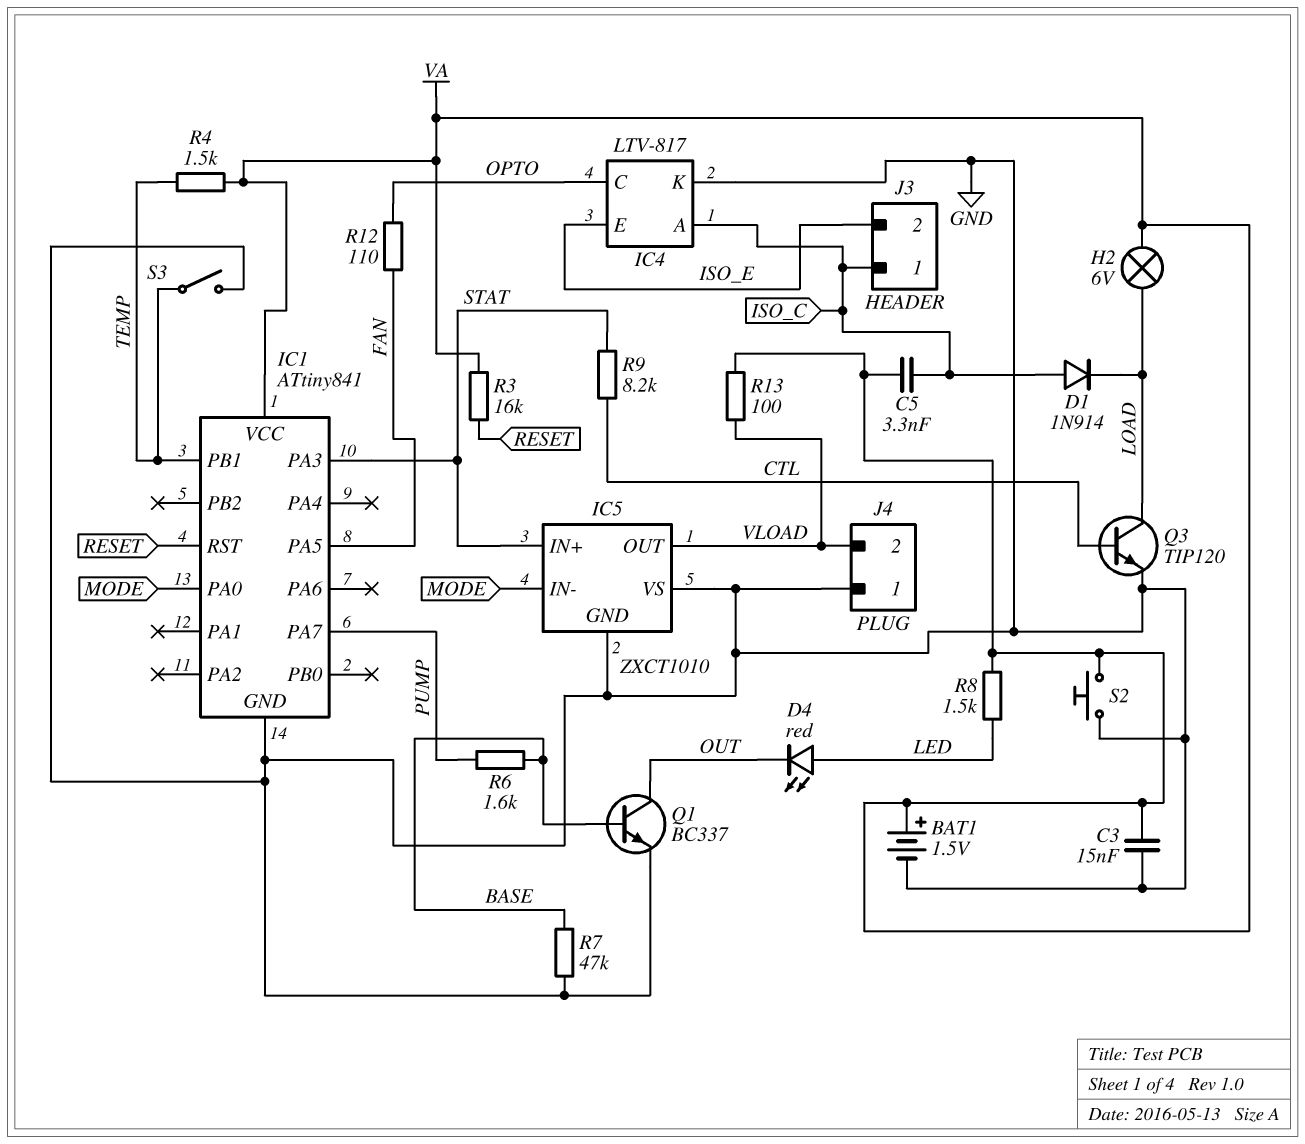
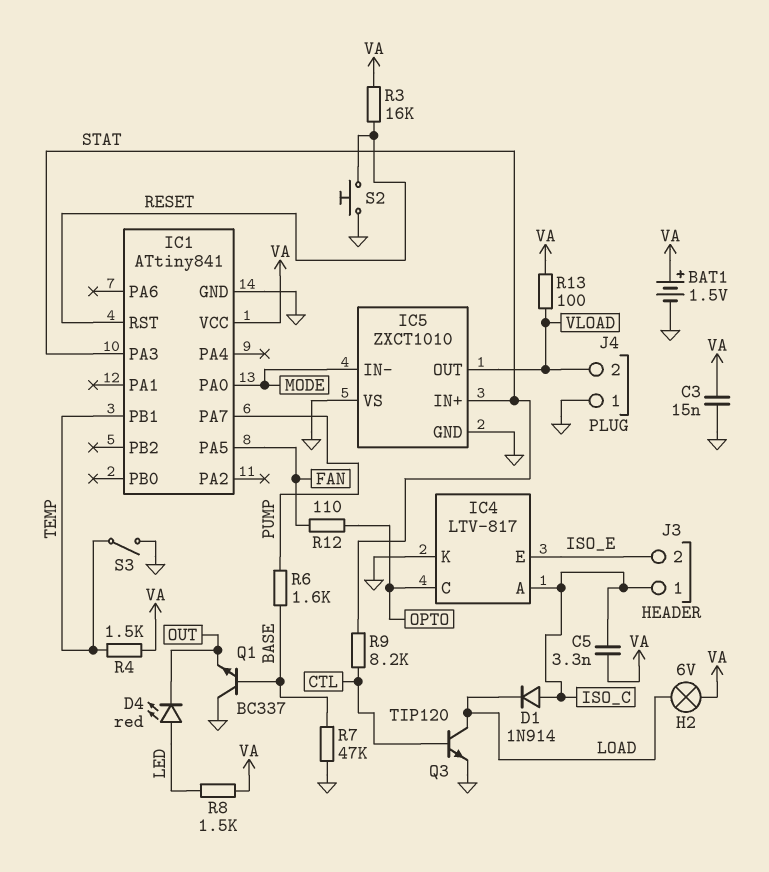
Q1: NPN BC337 (B BASE, C OUT, E GND) -> NPN BC337 (B BASE, C GND, E OUT)
S2: button (GND, VA) -> button (GND, RESET)

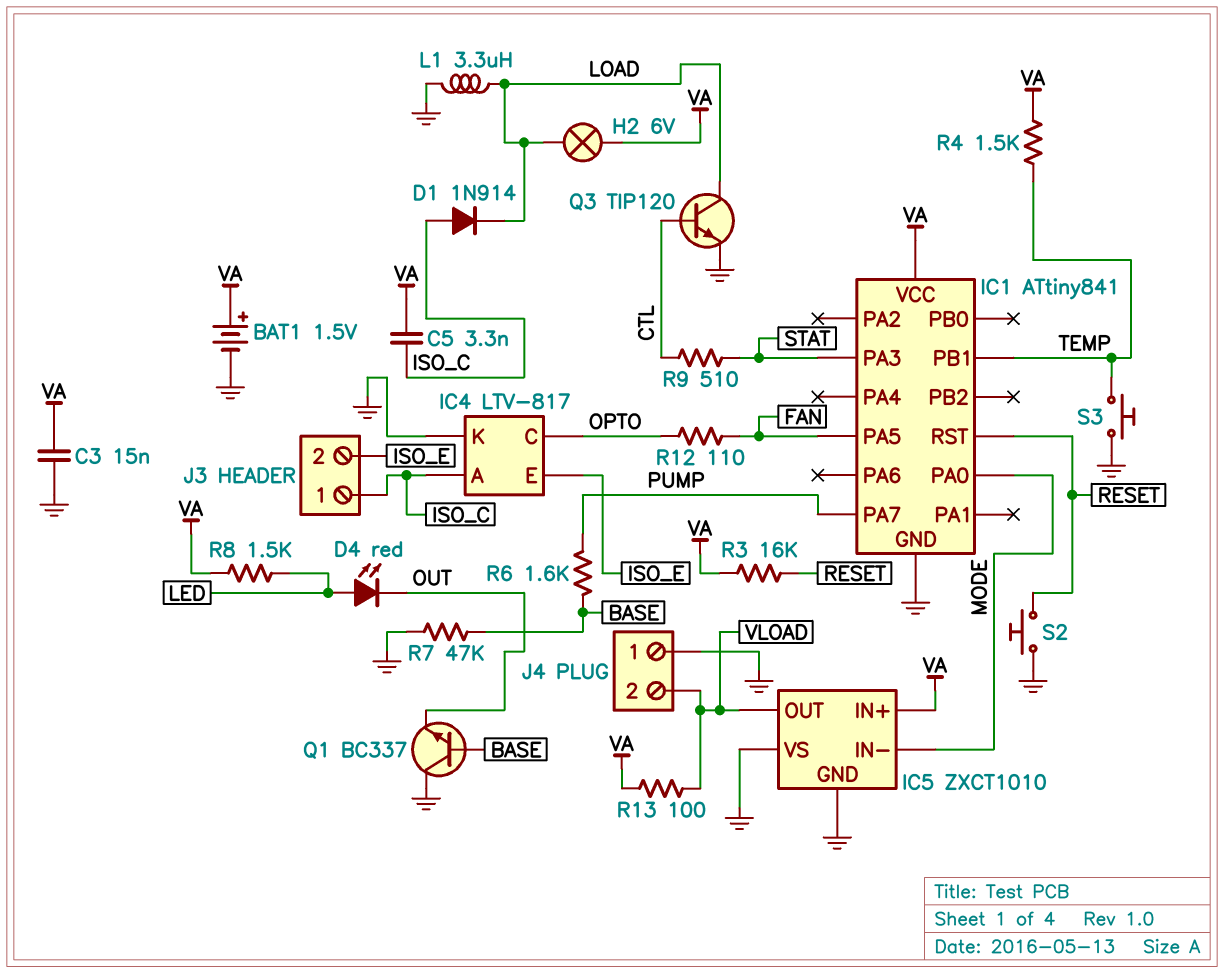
IC5 pin IN+: STAT -> VA
L1: none -> 3.3uH (GND, LOAD)
R9: 8.2k (CTL, STAT) -> 510 (CTL, STAT)
S3: switch (GND, TEMP) -> button (GND, TEMP)

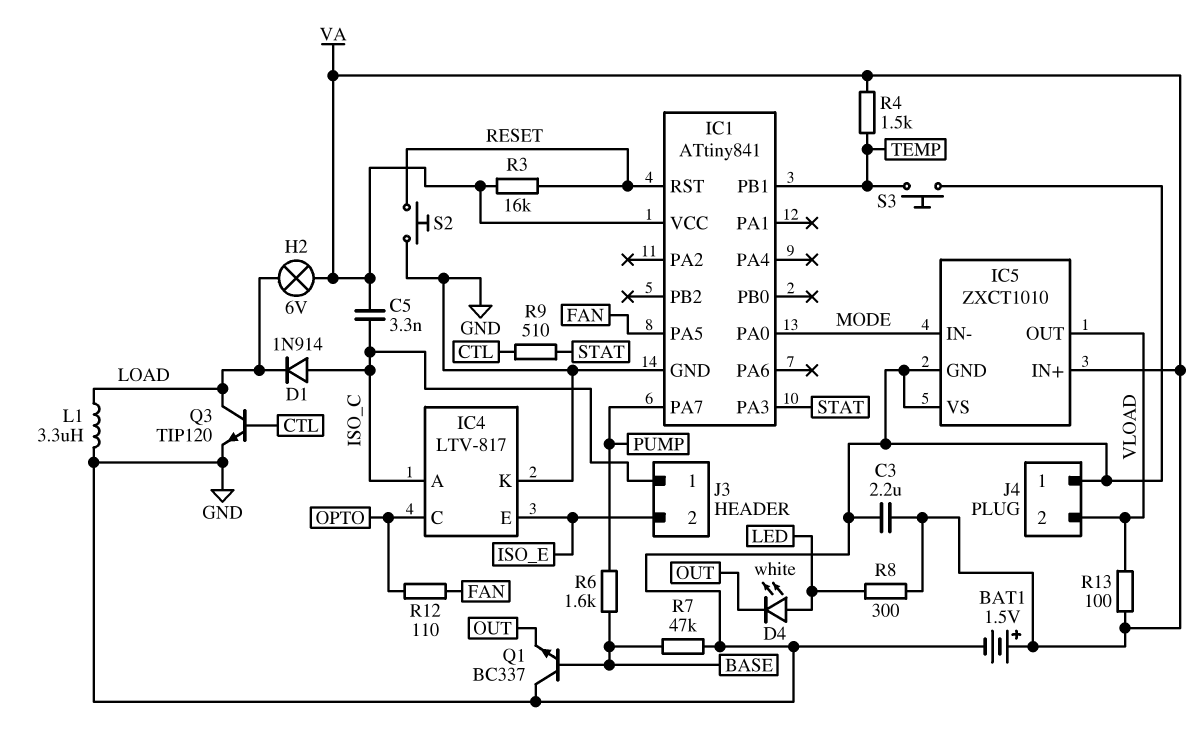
C3: 15nF (GND, VA) -> 2.2uF (GND, VA)
D4: LED red (A LED, K OUT) -> LED white (A LED, K OUT)
R8: 1.5k (LED, VA) -> 300 (LED, VA)

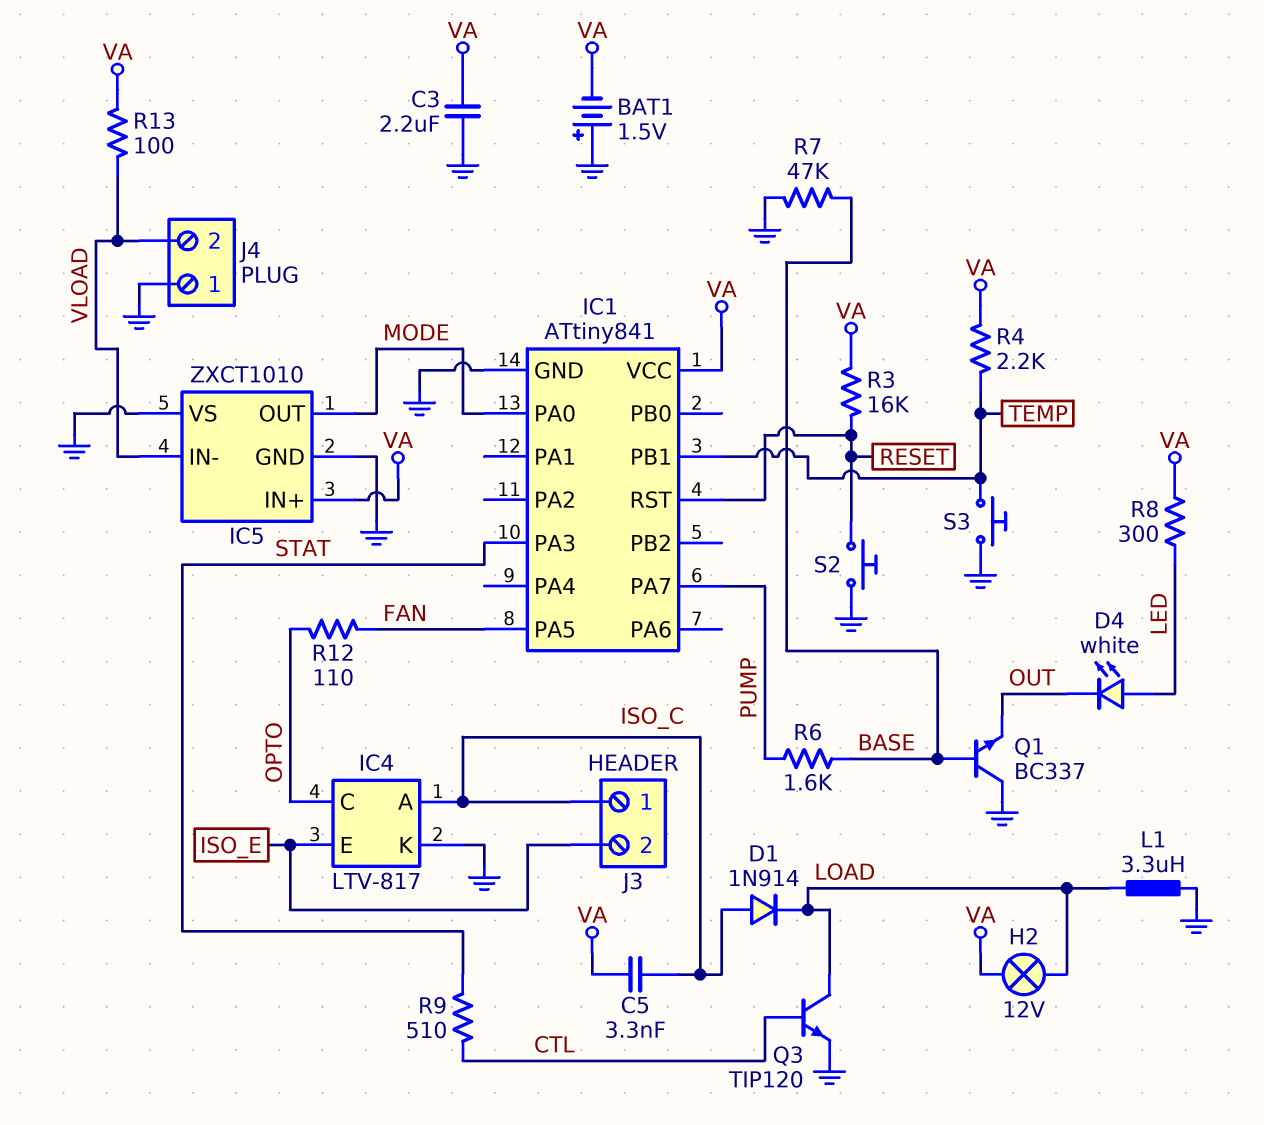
BAT1: 1.5V (plus VA, minus GND) -> 1.5V (plus GND, minus VA)
H2: lamp 6V (LOAD, VA) -> lamp 12V (LOAD, VA)
IC5 pin IN-: MODE -> VLOAD
IC5 pin OUT: VLOAD -> MODE
R4: 1.5k (TEMP, VA) -> 2.2k (TEMP, VA)

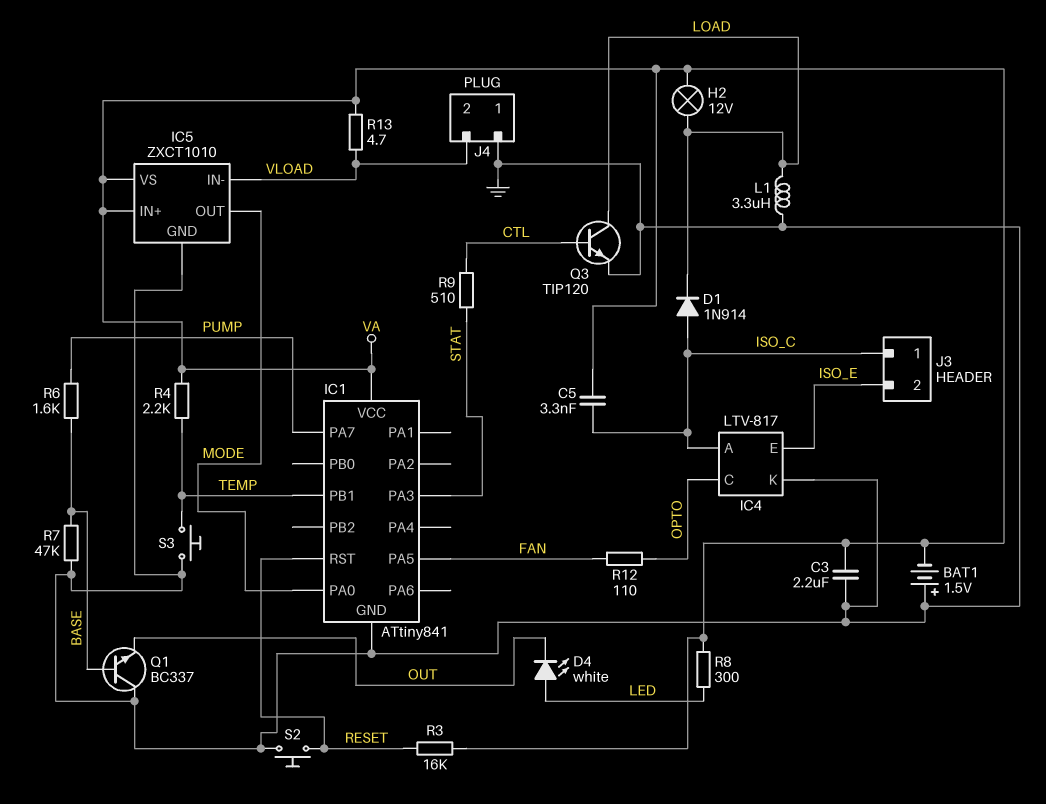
IC5 pin VS: GND -> VA
R13: 100 (VA, VLOAD) -> 4.7 (VA, VLOAD)

